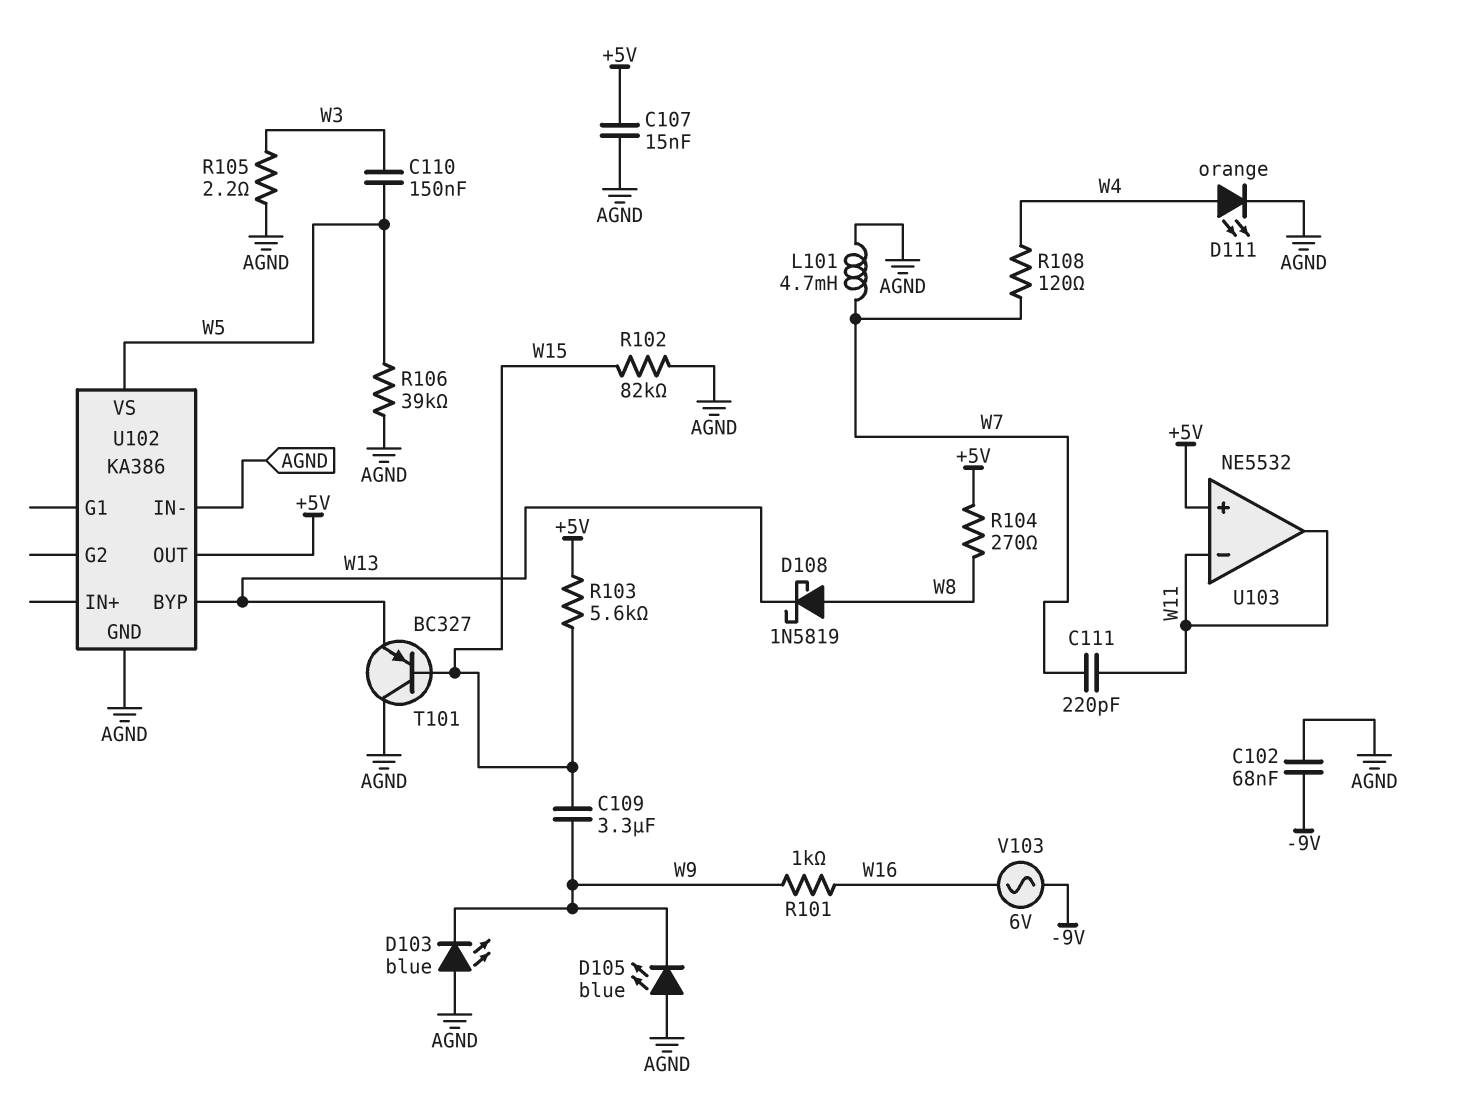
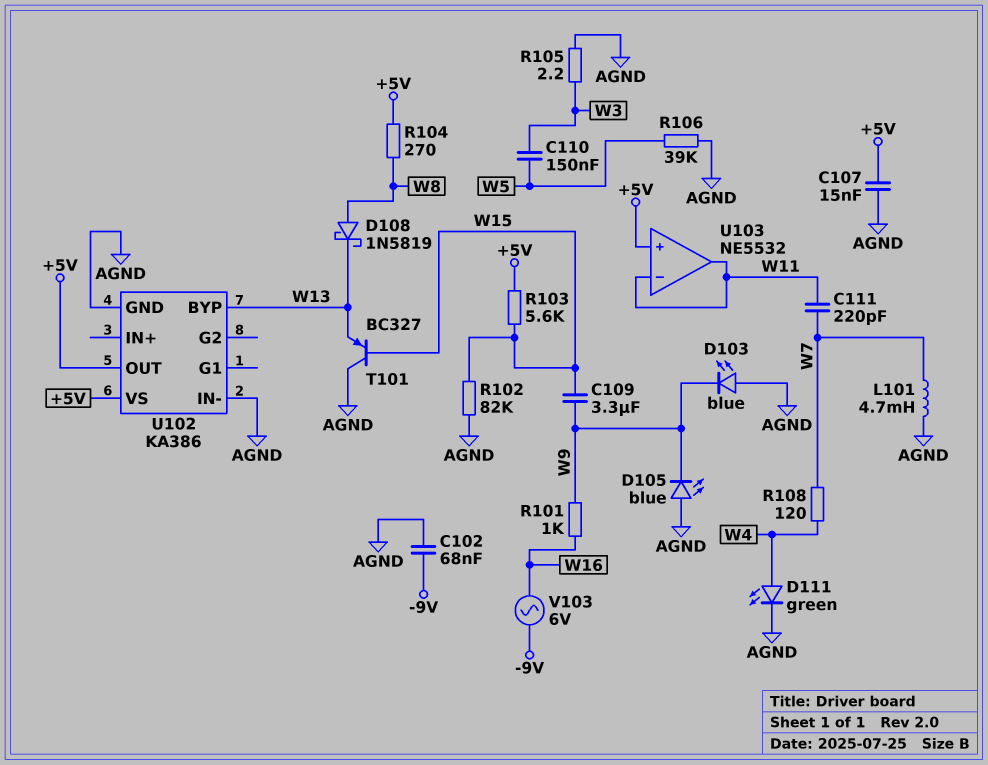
D111: LED orange (A W4, K AGND) -> LED green (A W4, K AGND)
U102 pin VS: W5 -> +5V

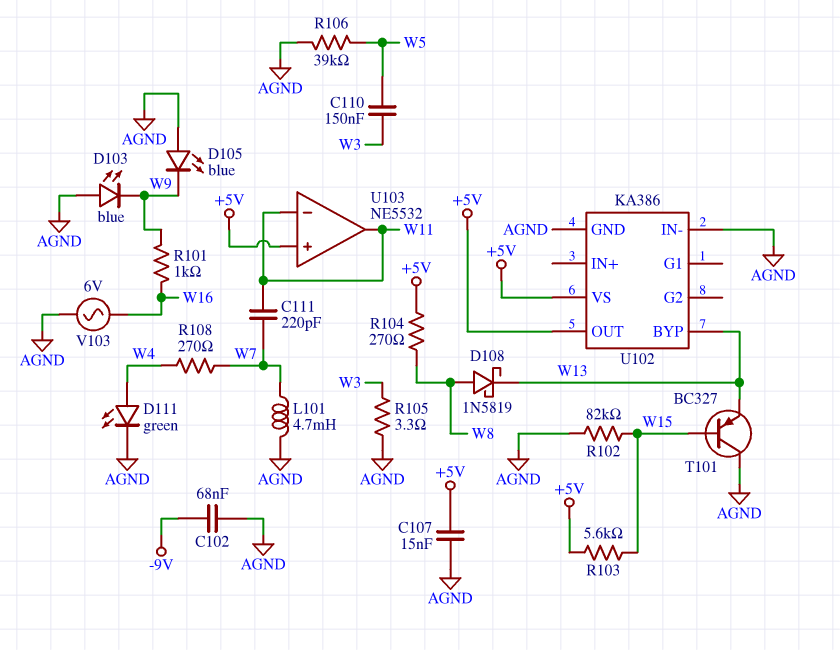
C109: 3.3uF (W9, W15) -> none
R105: 2.2 (AGND, W3) -> 3.3 (AGND, W3)
R108: 120 (W4, W7) -> 270 (W4, W7)
V103: AC 6V (-9V, W16) -> AC 6V (AGND, W16)

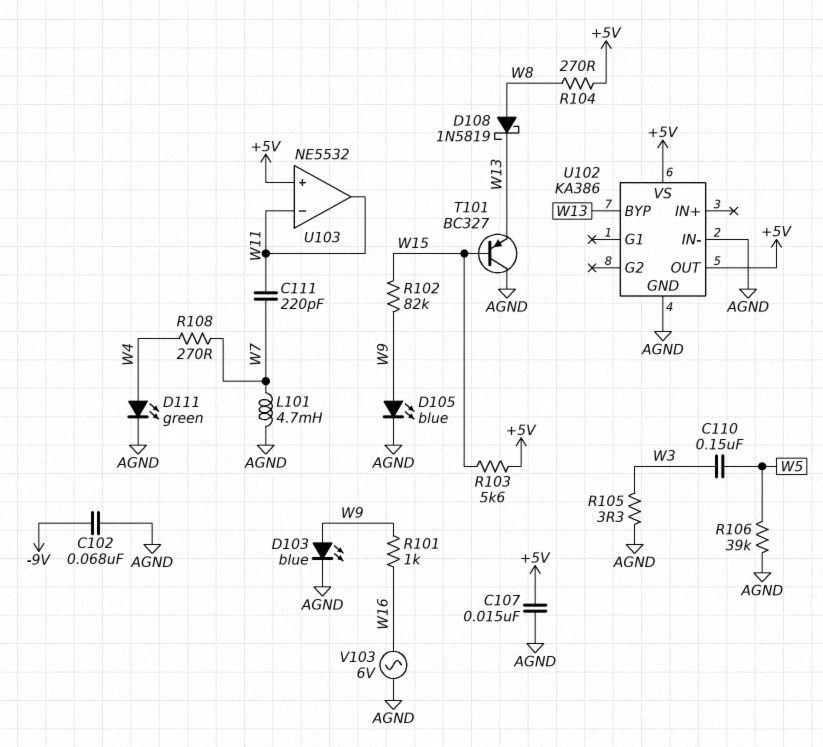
D103: LED blue (A AGND, K W9) -> LED blue (A W9, K AGND)
D105: LED blue (A AGND, K W9) -> LED blue (A W9, K AGND)
R102: 82k (AGND, W15) -> 82k (W9, W15)

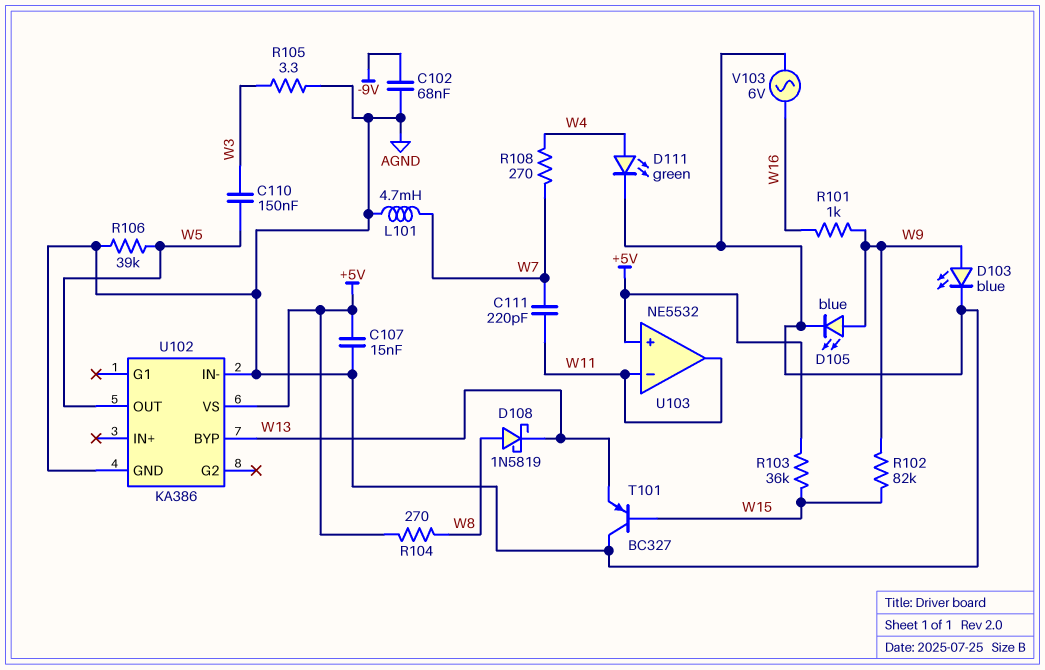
R103: 5.6k (+5V, W15) -> 36k (+5V, W15)
U102 pin OUT: +5V -> W5

